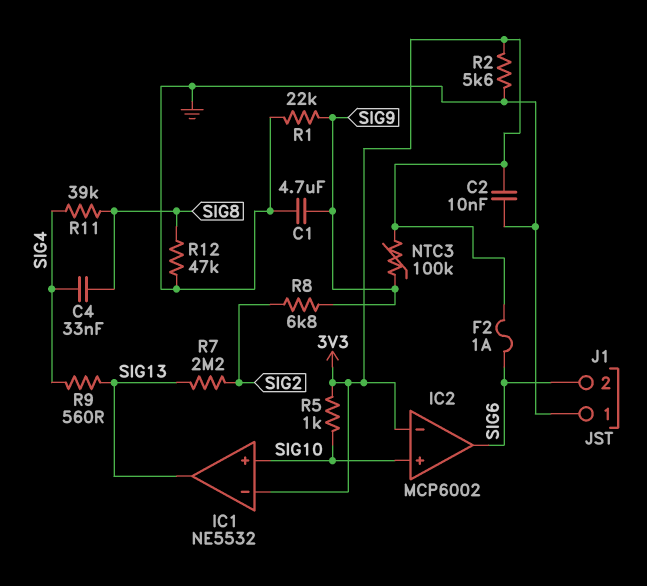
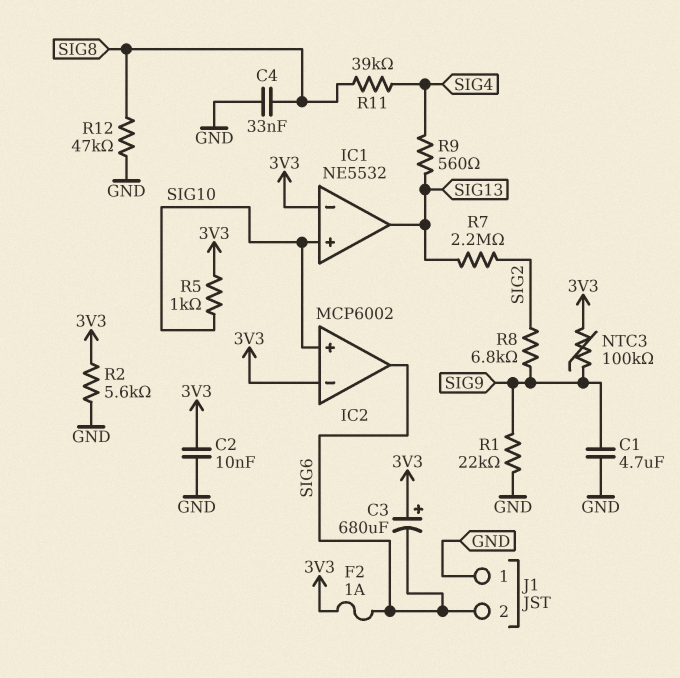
C3: none -> 680uF (plus 3V3, minus SIG6)
C4: 33nF (SIG4, SIG8) -> 33nF (GND, SIG8)

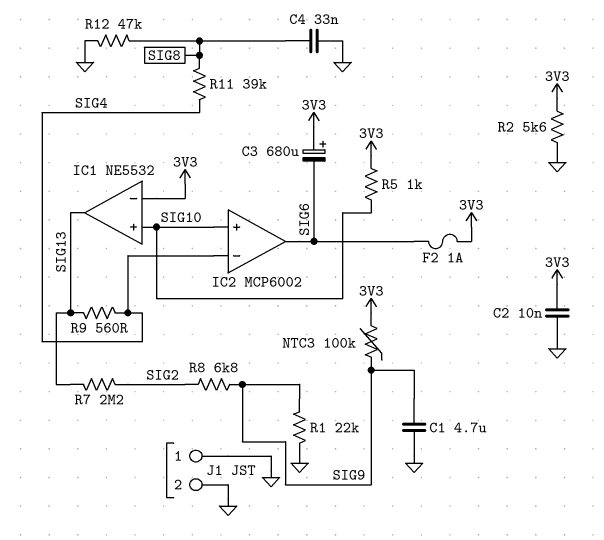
IC2 pin in-: 3V3 -> SIG4
J1 pin 2: SIG6 -> GND

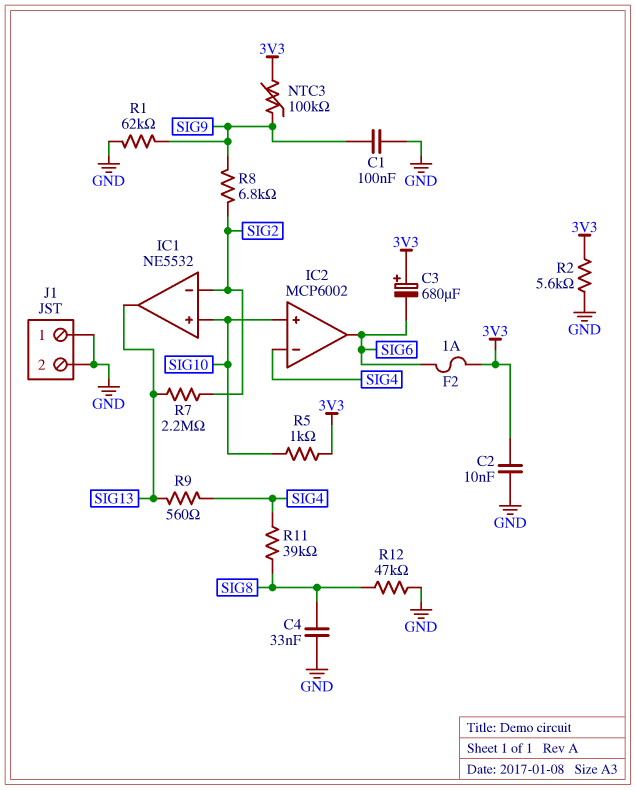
C1: 4.7uF (GND, SIG9) -> 100nF (GND, SIG9)
IC1 pin in-: 3V3 -> SIG2
R1: 22k (GND, SIG9) -> 62k (GND, SIG9)

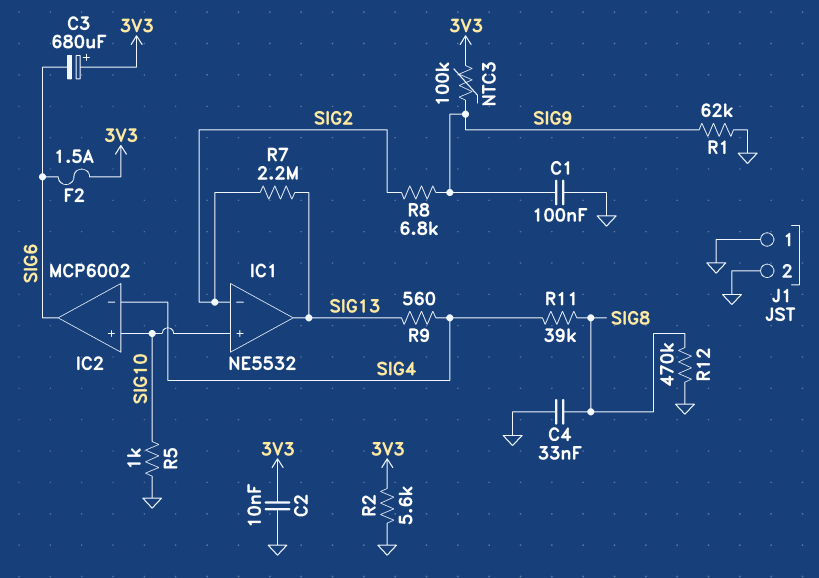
F2: 1A (3V3, SIG6) -> 1.5A (3V3, SIG6)
R5: 1k (3V3, SIG10) -> 1k (GND, SIG10)
R12: 47k (GND, SIG8) -> 470k (GND, SIG8)

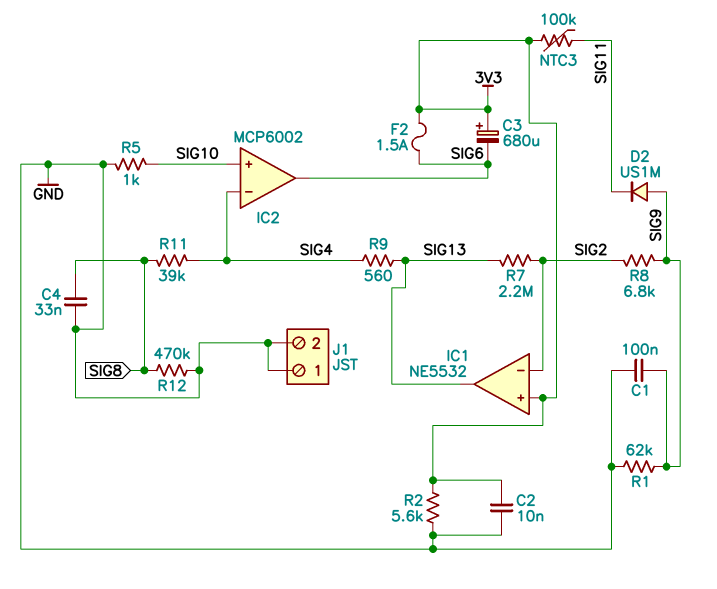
D2: none -> diode US1M (A SIG9, K SIG11)
IC1 pin in+: SIG10 -> 3V3
NTC3: 100k (3V3, SIG9) -> 100k (3V3, SIG11)

